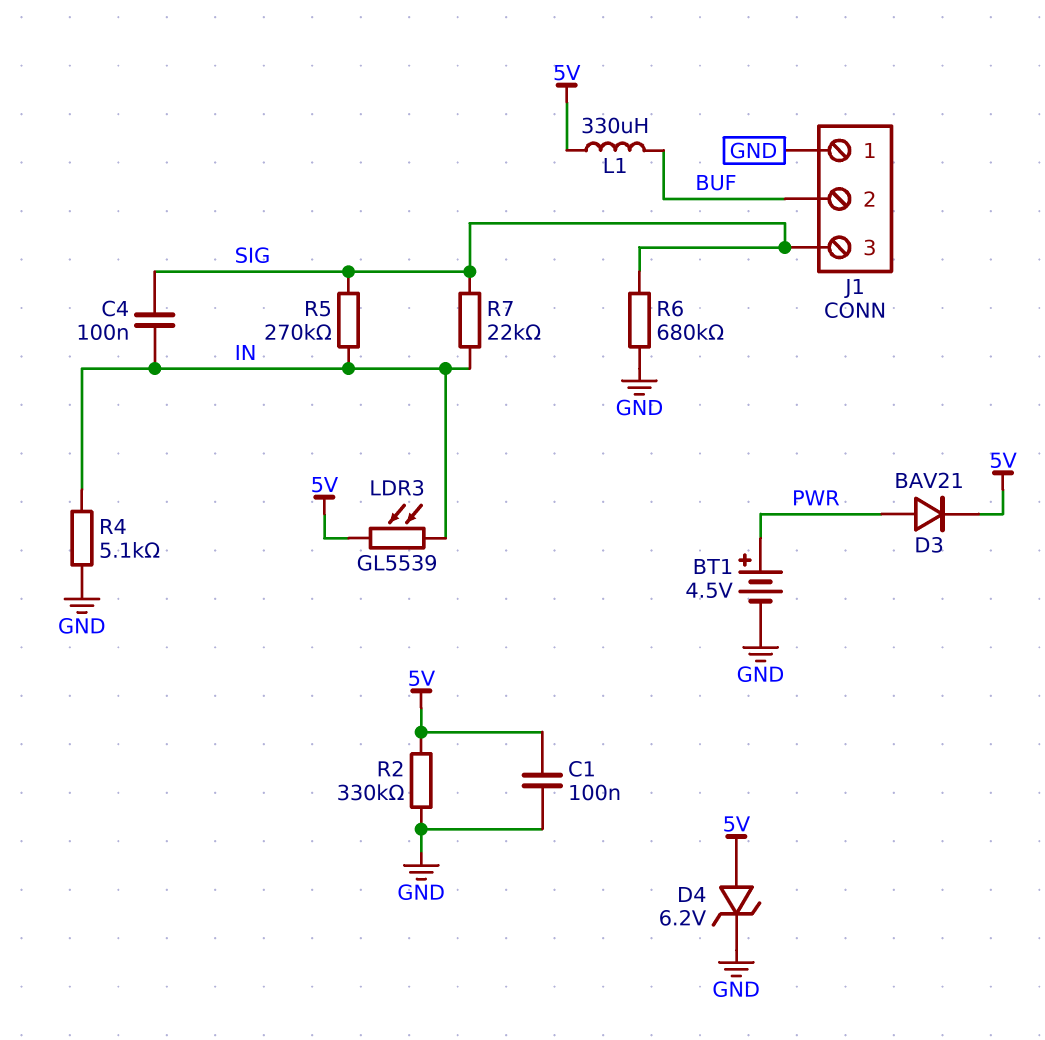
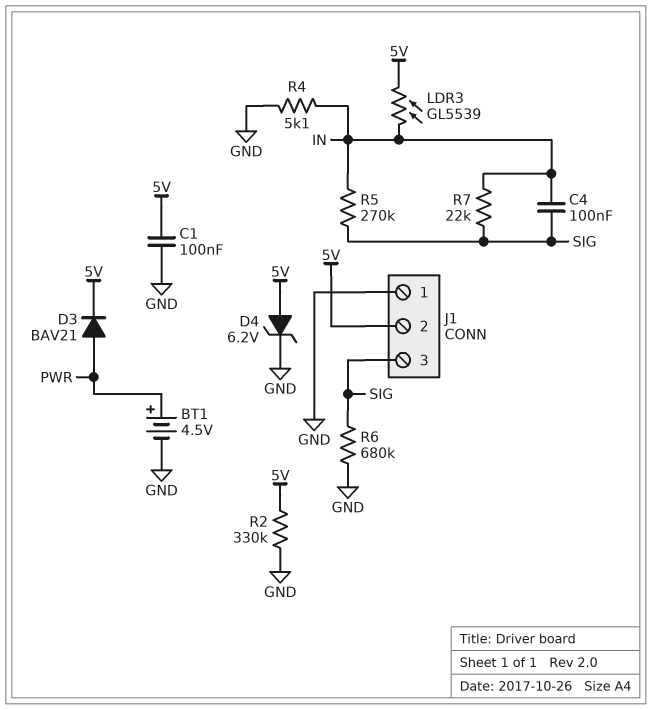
J1 pin 2: BUF -> 5V
L1: 330uH (5V, BUF) -> none

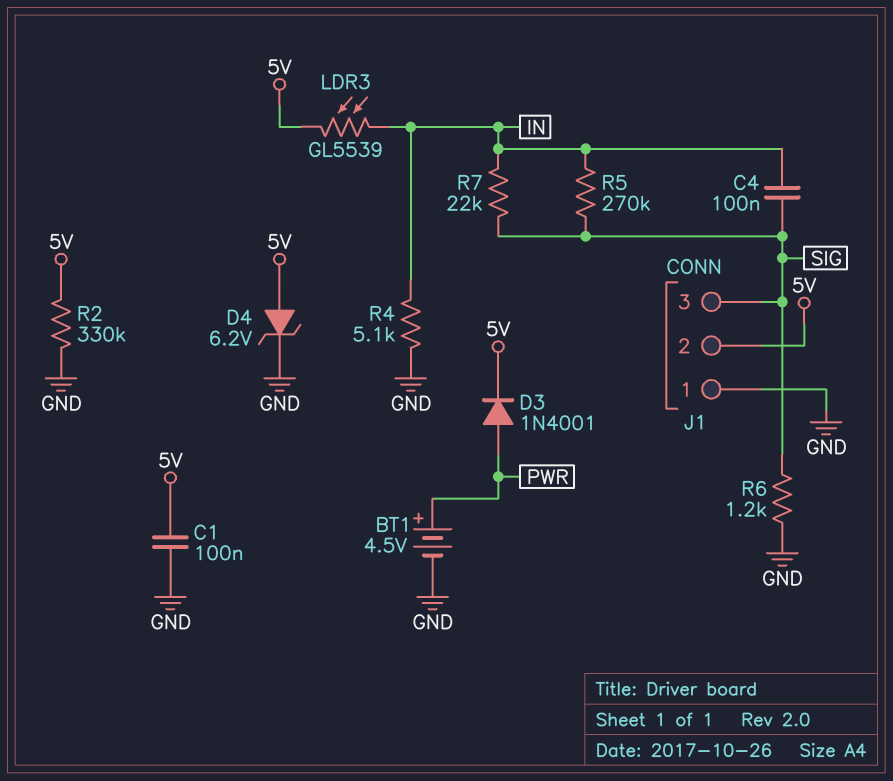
D3: diode BAV21 (A PWR, K 5V) -> diode 1N4001 (A PWR, K 5V)
R6: 680k (GND, SIG) -> 1.2k (GND, SIG)

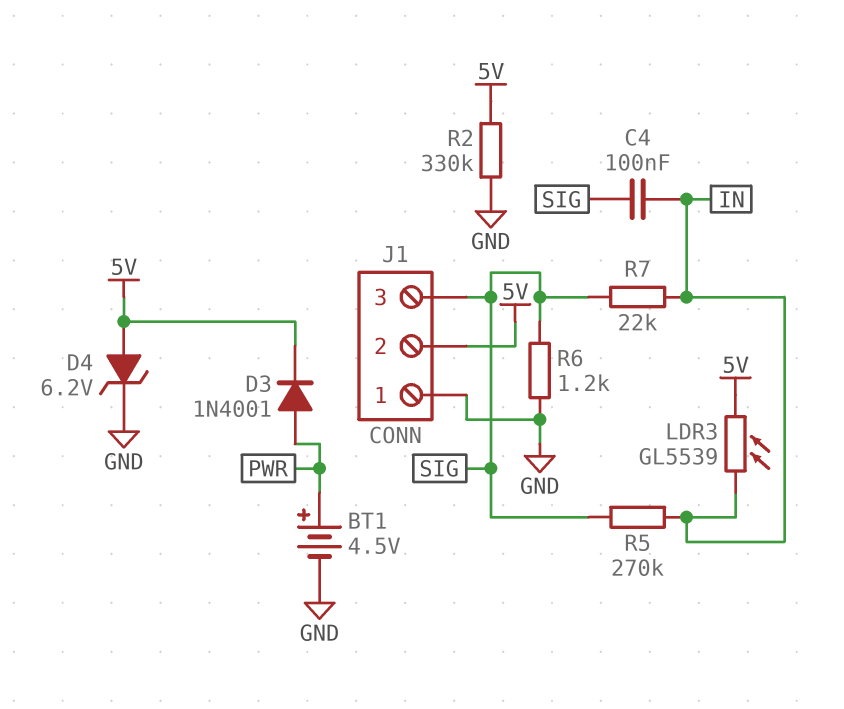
C1: 100nF (5V, GND) -> none
R4: 5.1k (GND, IN) -> none

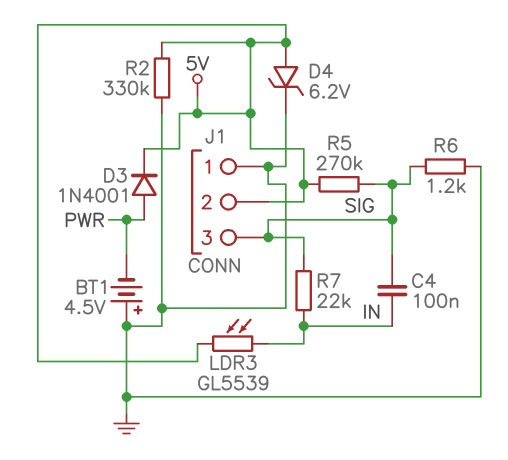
BT1: 4.5V (plus PWR, minus GND) -> 4.5V (plus GND, minus PWR)
R5: 270k (IN, SIG) -> 270k (5V, SIG)

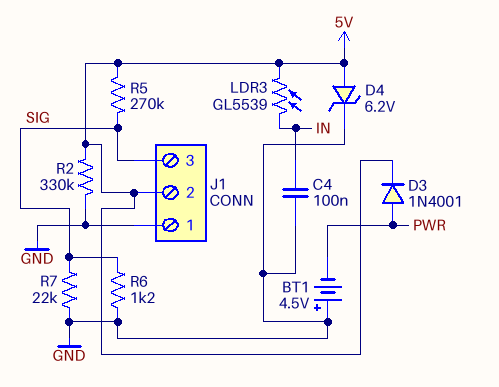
C4: 100nF (IN, SIG) -> 100nF (GND, IN)
R7: 22k (IN, SIG) -> 22k (GND, SIG)

